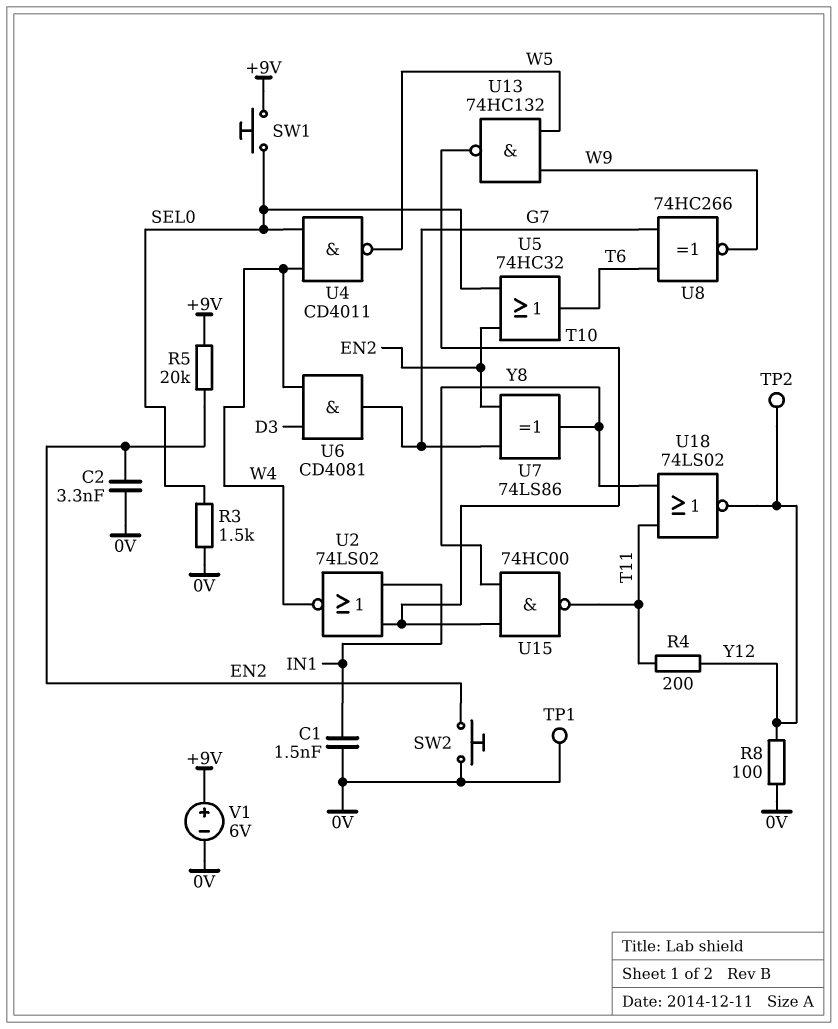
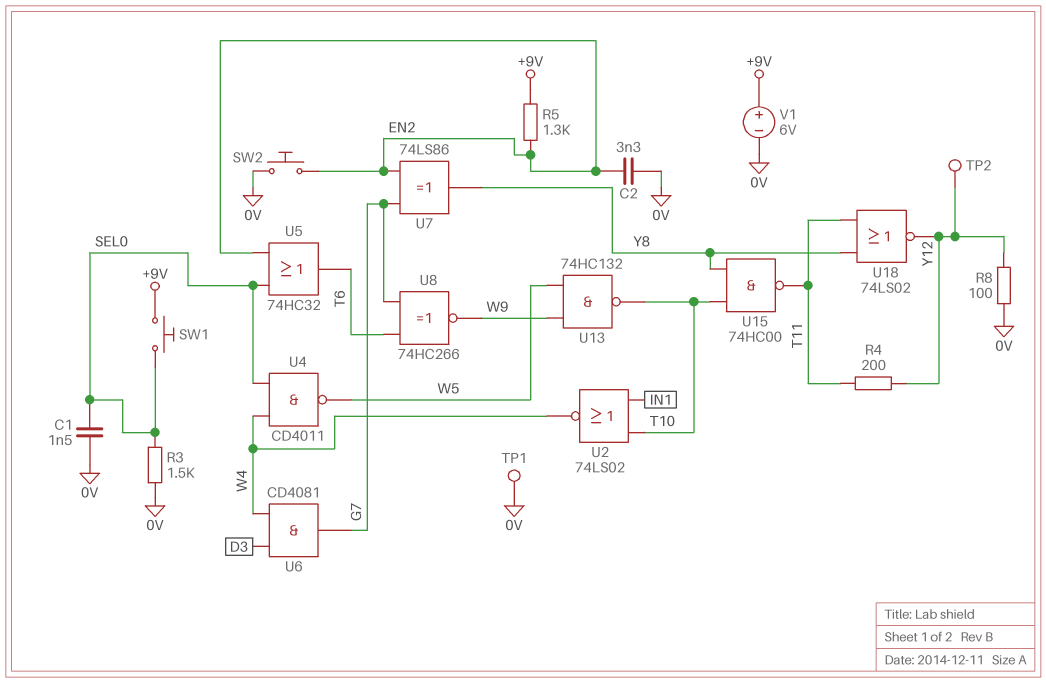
C1: 1.5nF (0V, IN1) -> 1.5nF (0V, SEL0)
R5: 20k (+9V, EN2) -> 1.3k (+9V, EN2)

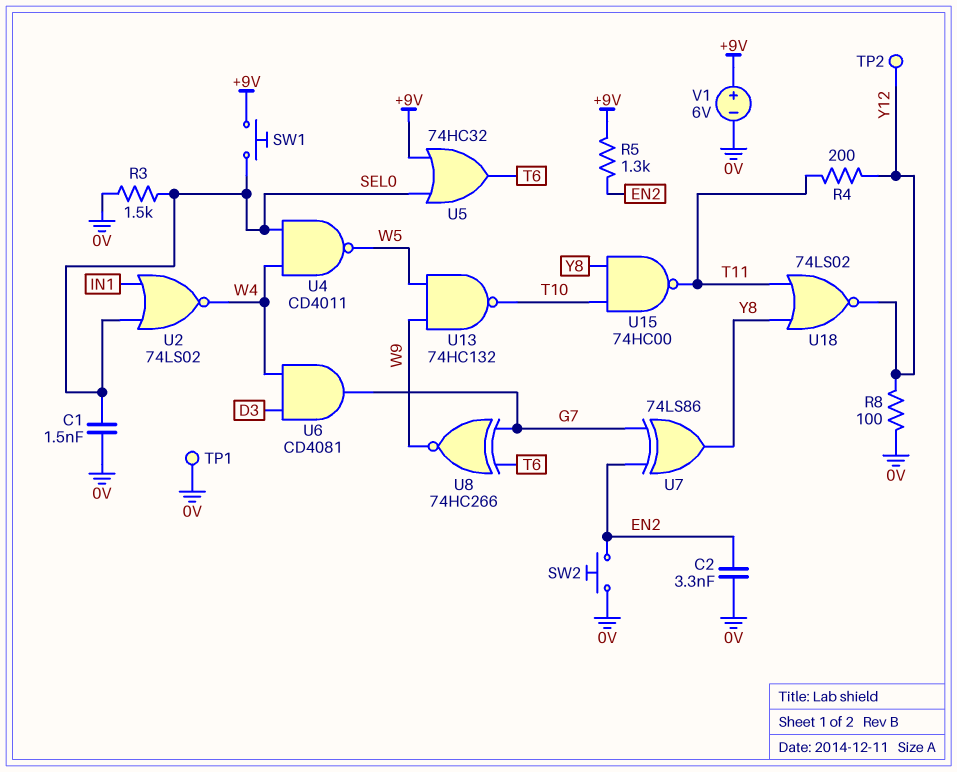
U2: NOR 74LS02 (in IN1, in T10, out W4) -> NOR 74LS02 (in IN1, in SEL0, out W4)
U5: OR 74HC32 (in EN2, in SEL0, out T6) -> OR 74HC32 (in +9V, in SEL0, out T6)

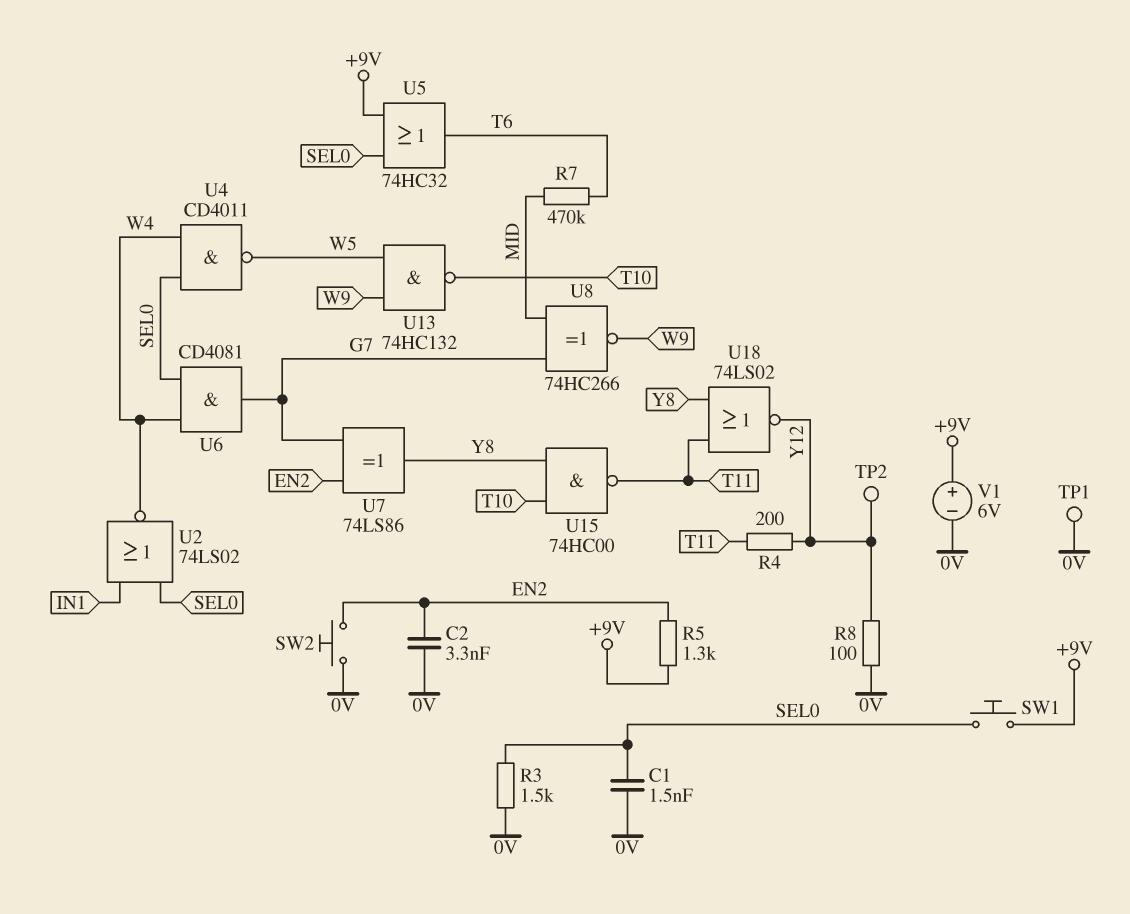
R7: none -> 470k (MID, T6)
U6: AND CD4081 (in D3, in W4, out G7) -> AND CD4081 (in SEL0, in W4, out G7)
U8: XNOR 74HC266 (in G7, in T6, out W9) -> XNOR 74HC266 (in G7, in MID, out W9)

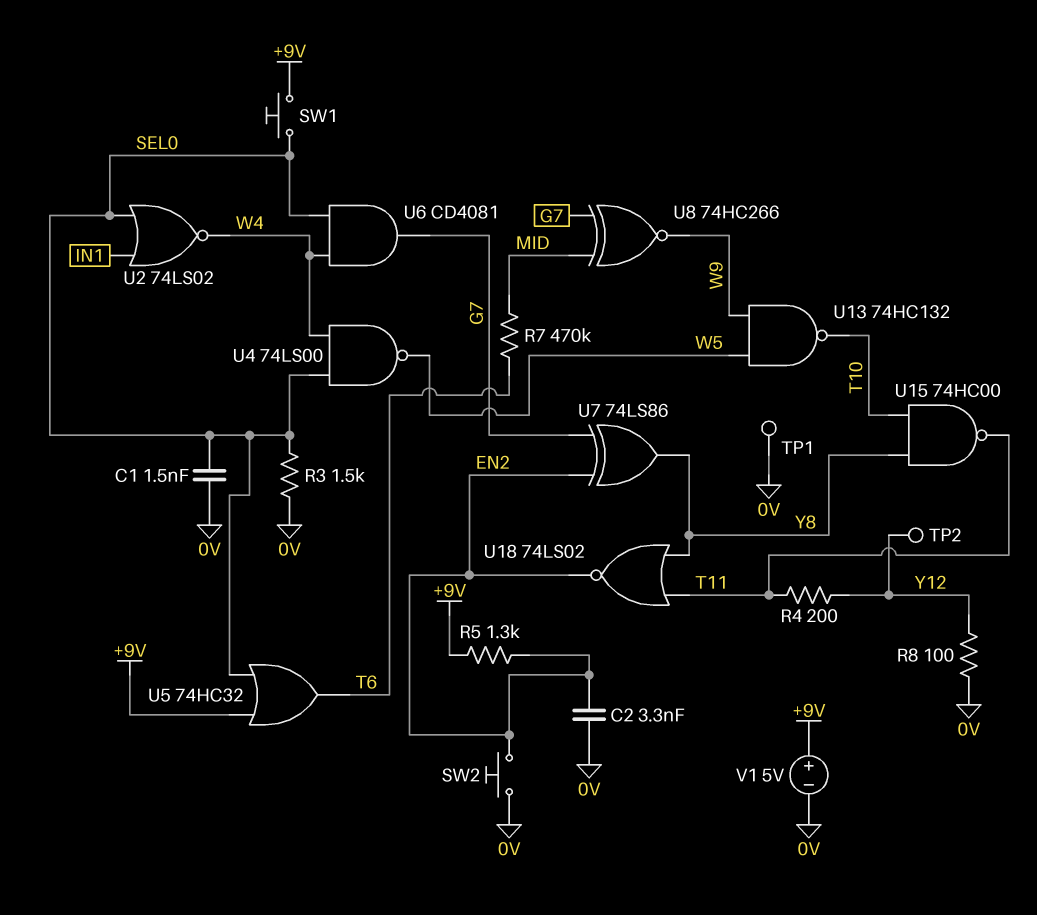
U4: NAND CD4011 (in SEL0, in W4, out W5) -> NAND 74LS00 (in SEL0, in W4, out W5)
U18: NOR 74LS02 (in T11, in Y8, out Y12) -> NOR 74LS02 (in T11, in Y8, out EN2)
V1: 6V (plus +9V, minus 0V) -> 5V (plus +9V, minus 0V)

